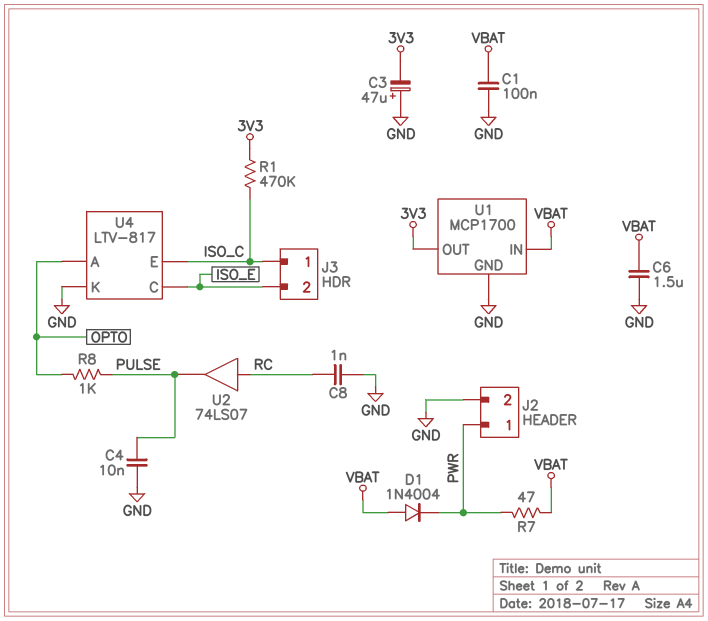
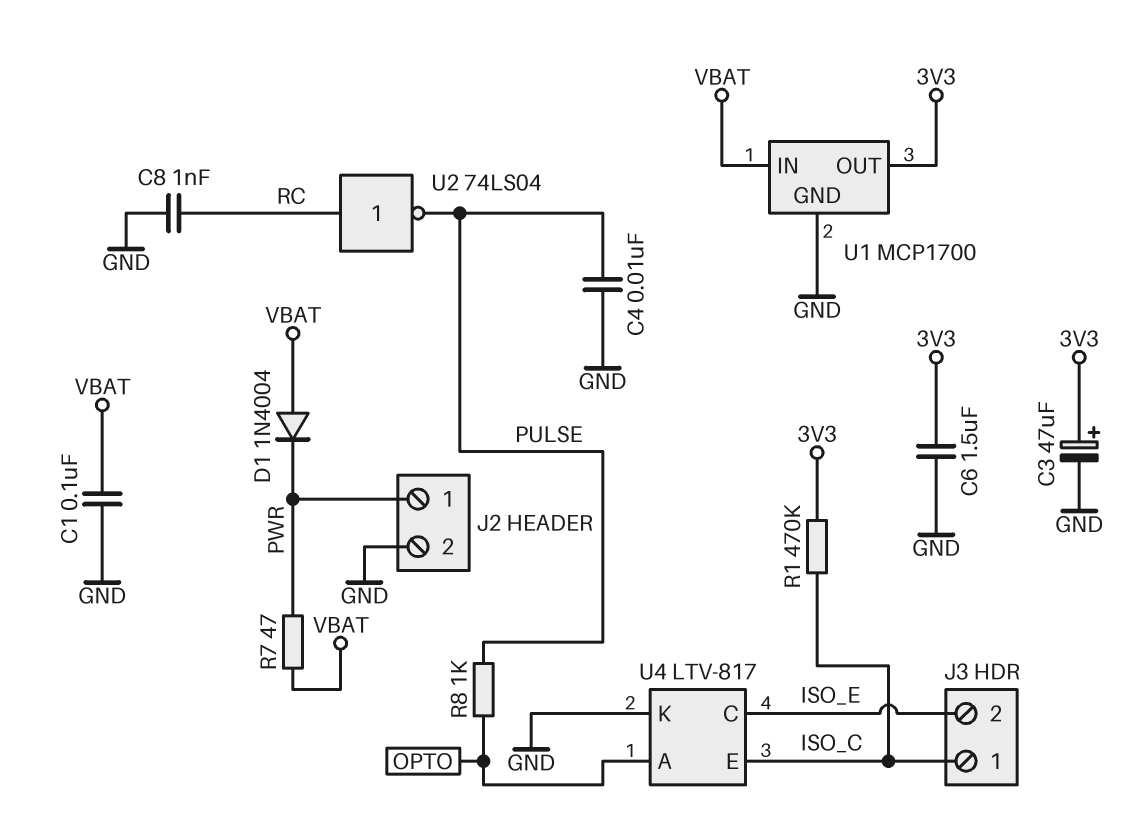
C3: 47uF (plus GND, minus 3V3) -> 47uF (plus 3V3, minus GND)
C6: 1.5uF (GND, VBAT) -> 1.5uF (3V3, GND)
U2: buffer 74LS07 (in RC, out PULSE) -> NOT 74LS04 (in RC, out PULSE)

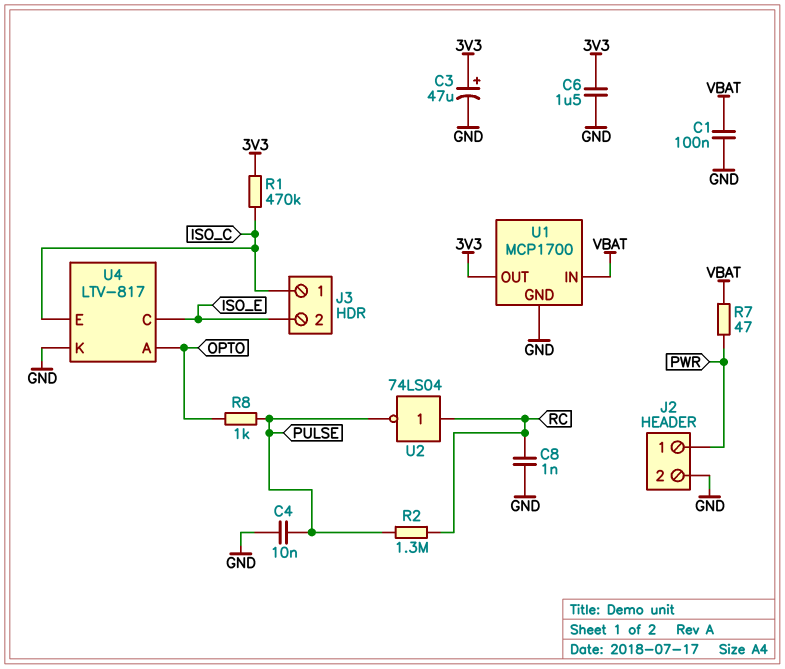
D1: diode 1N4004 (A VBAT, K PWR) -> none
R2: none -> 1.3M (PULSE, RC)

